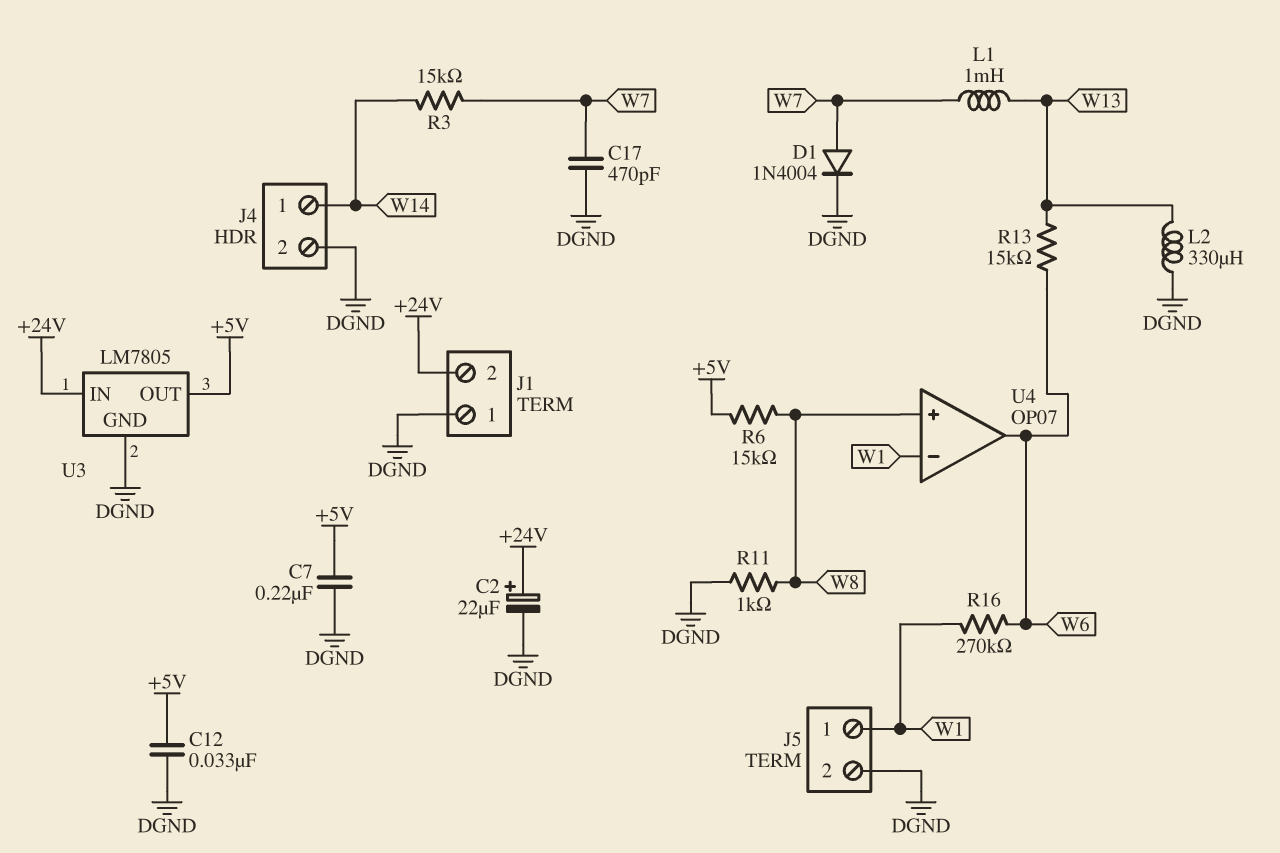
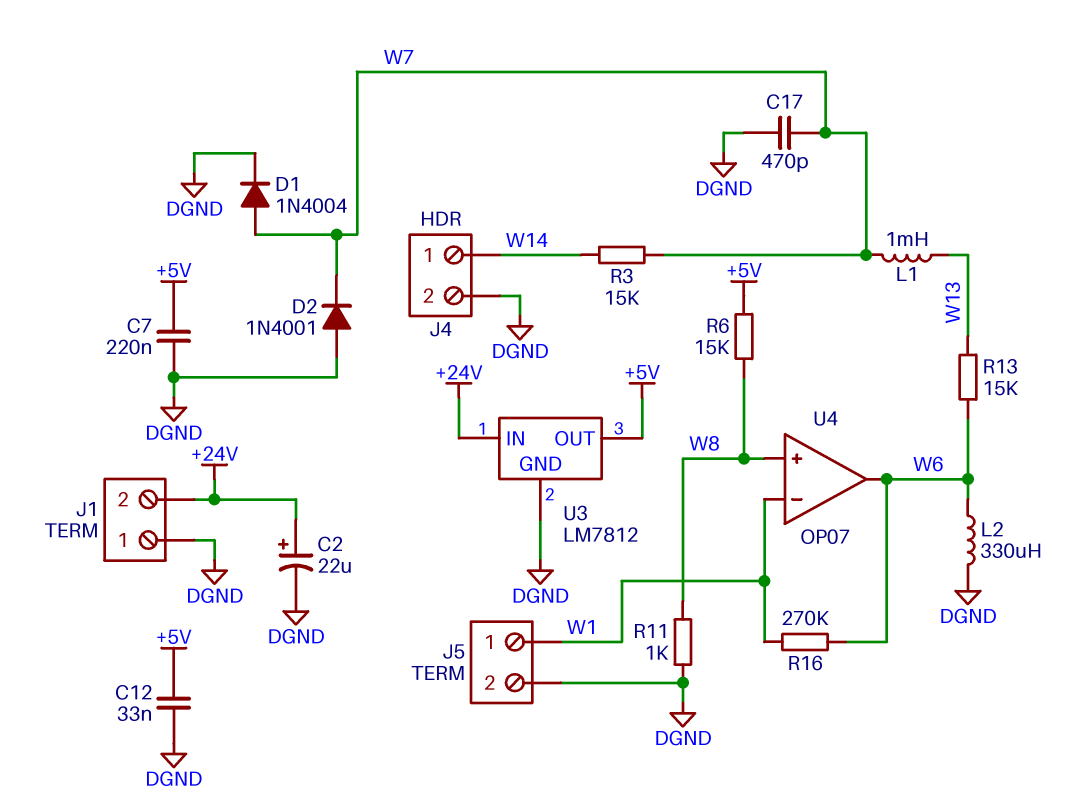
D2: none -> diode 1N4001 (A DGND, K W7)
L2: 330uH (DGND, W13) -> 330uH (DGND, W6)
U3: LM7805 -> LM7812

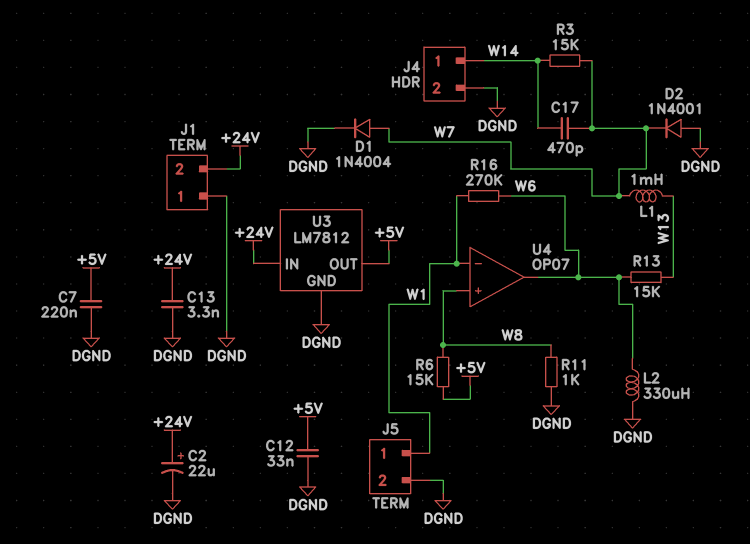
C13: none -> 3.3nF (+24V, DGND)
C17: 470pF (DGND, W7) -> 470pF (W7, W14)

